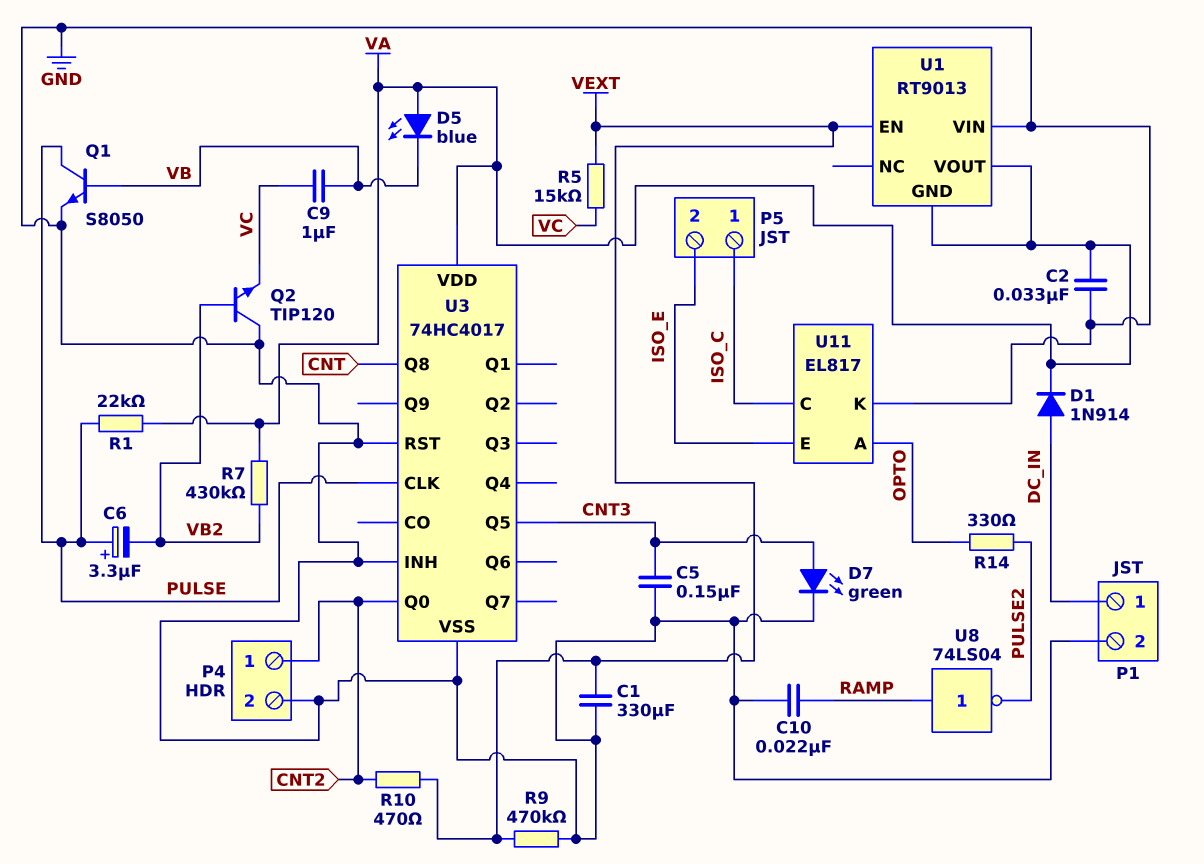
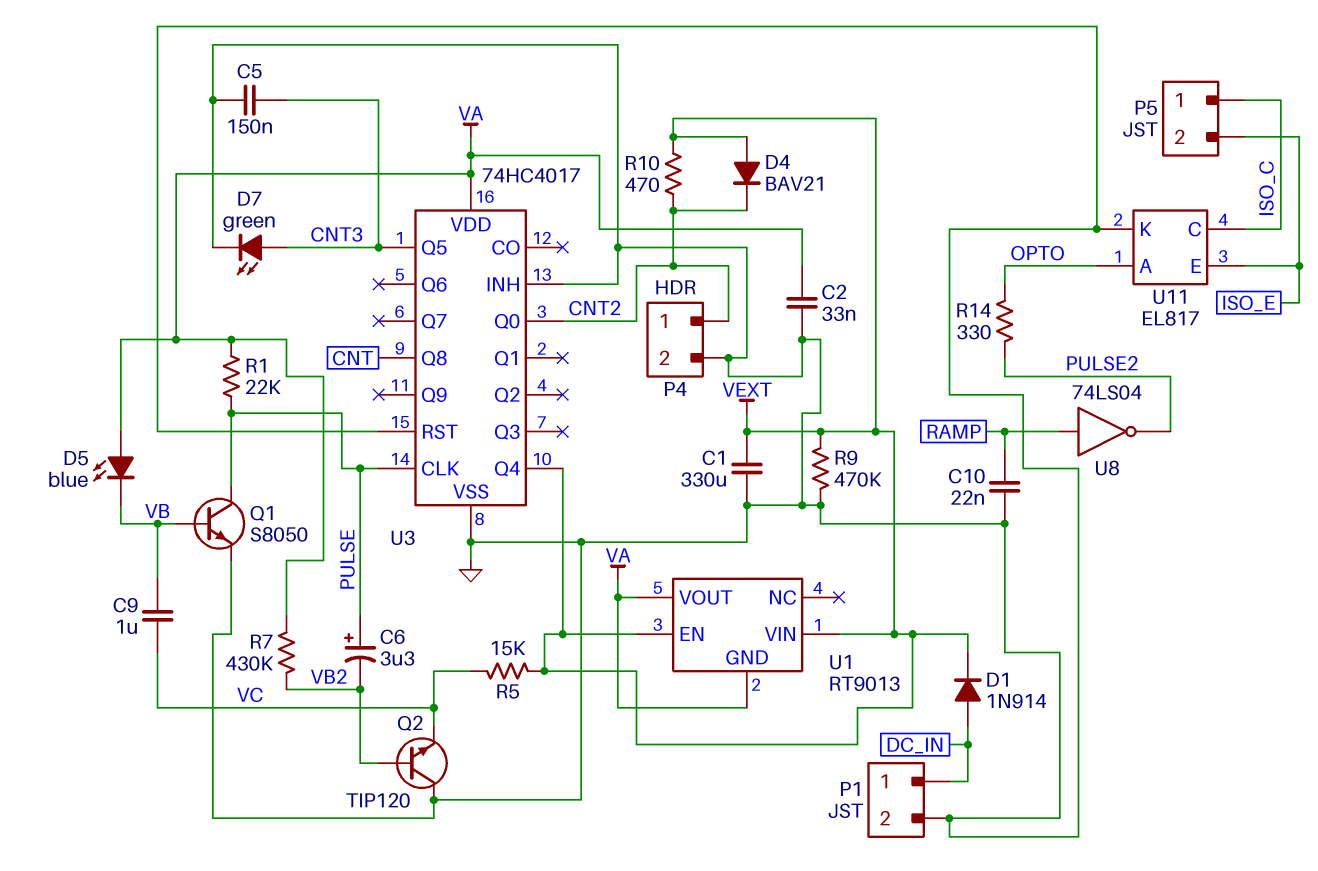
D1: diode 1N914 (A DC_IN, K VA) -> diode 1N914 (A DC_IN, K VEXT)
D4: none -> diode BAV21 (A VEXT, K CNT2)
U1 pin VIN: GND -> VEXT
U3 pin Q4: none -> VEXT

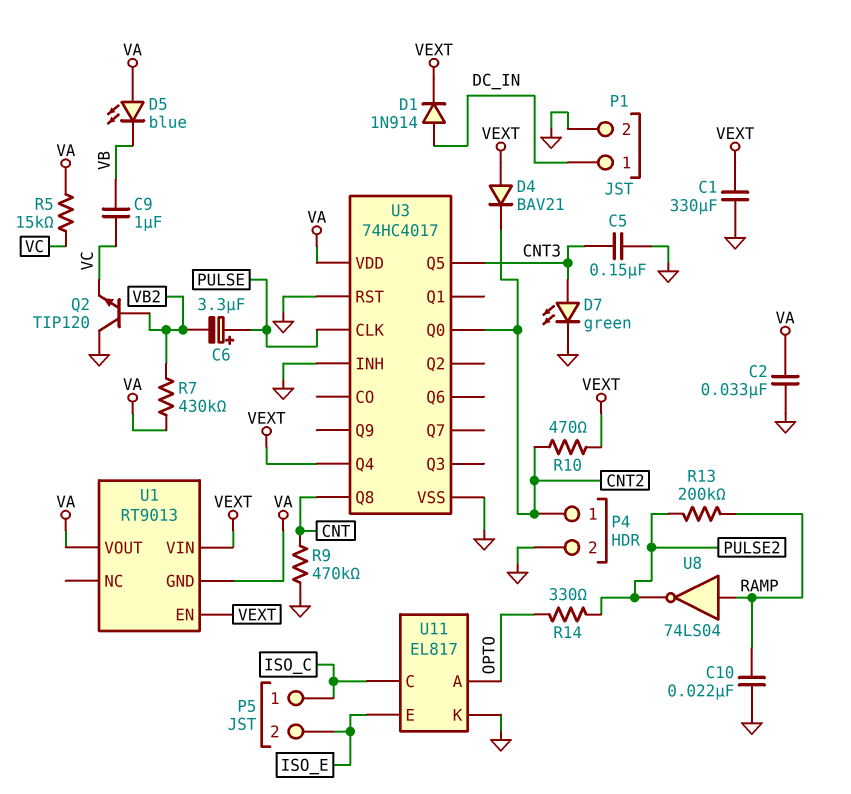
Q1: NPN S8050 (B VB, C PULSE, E GND) -> none
R1: 22k (PULSE, VA) -> none
R5: 15k (VC, VEXT) -> 15k (VA, VC)
R9: 470k (GND, VEXT) -> 470k (CNT, GND)
R13: none -> 200k (PULSE2, RAMP)

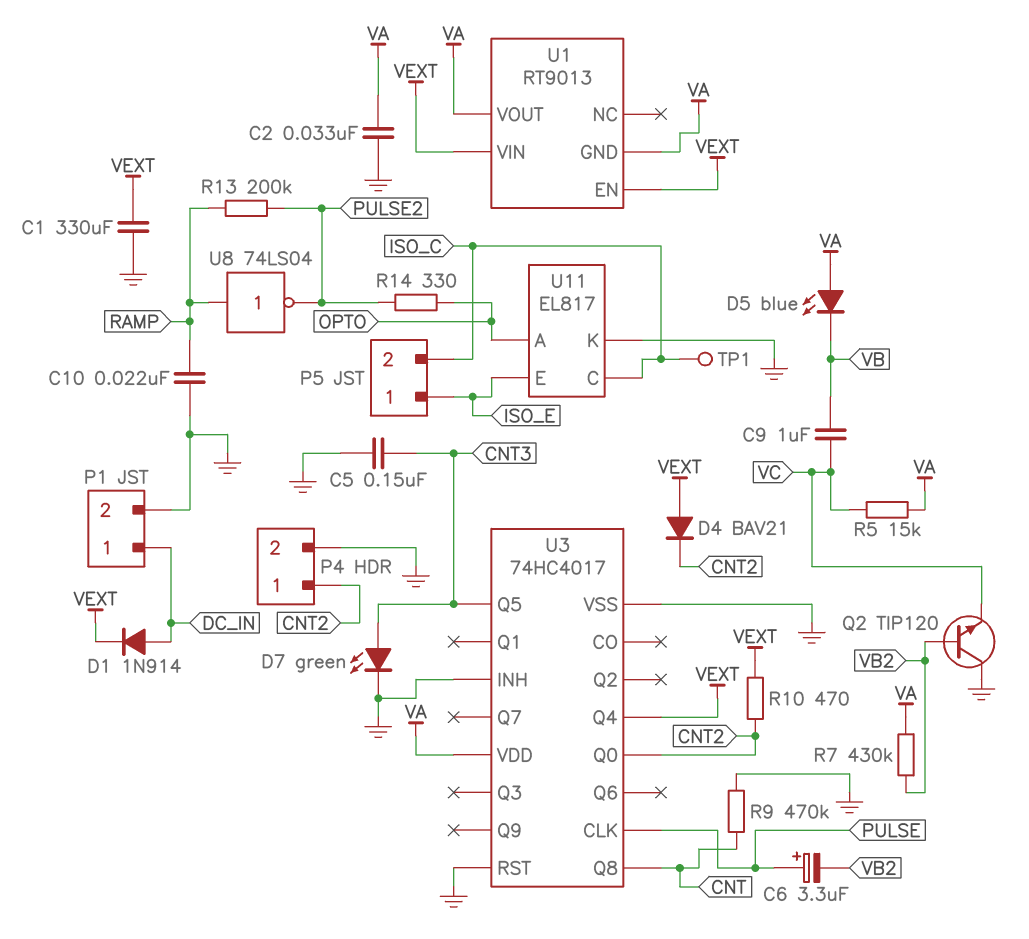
P5 pin 1: ISO_C -> ISO_E
P5 pin 2: ISO_E -> ISO_C
TP1: none -> test point (ISO_C)

